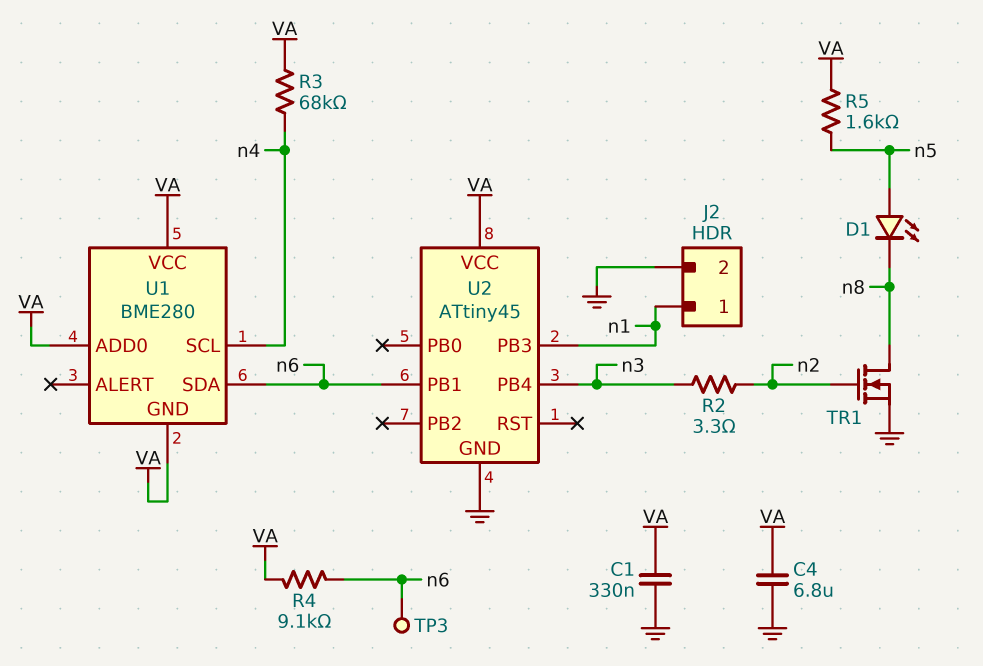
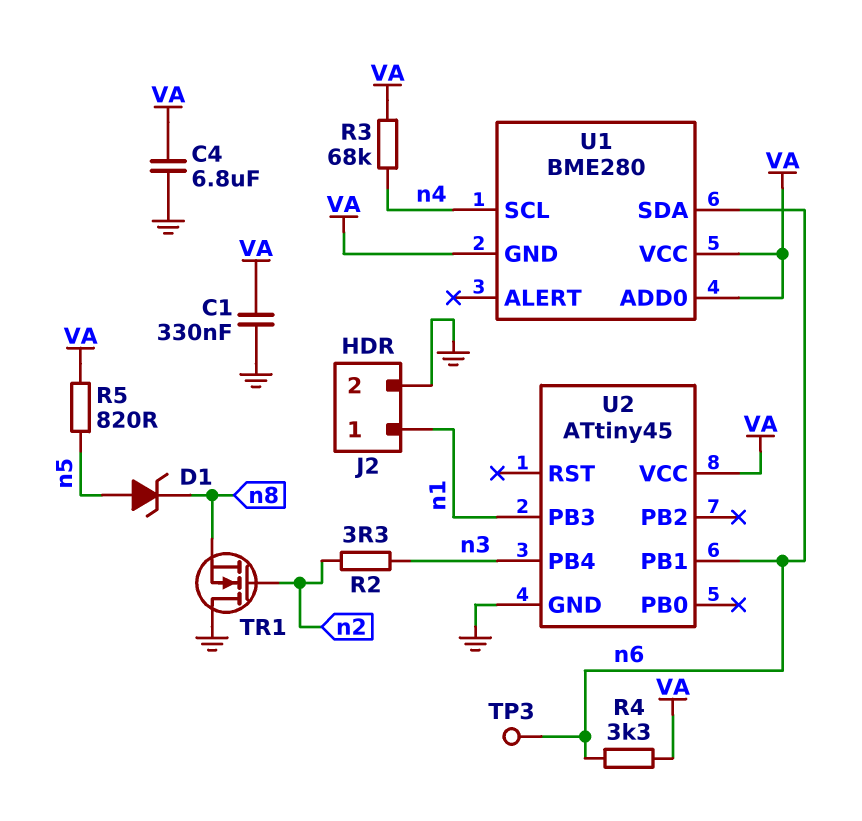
D1: LED (A n5, K n8) -> zener (A n5, K n8)
R4: 9.1k (VA, n6) -> 3.3k (VA, n6)
R5: 1.6k (VA, n5) -> 820 (VA, n5)
TR1: NMOS (G n2, D n8, S GND) -> NMOS (G n2, D GND, S n8)

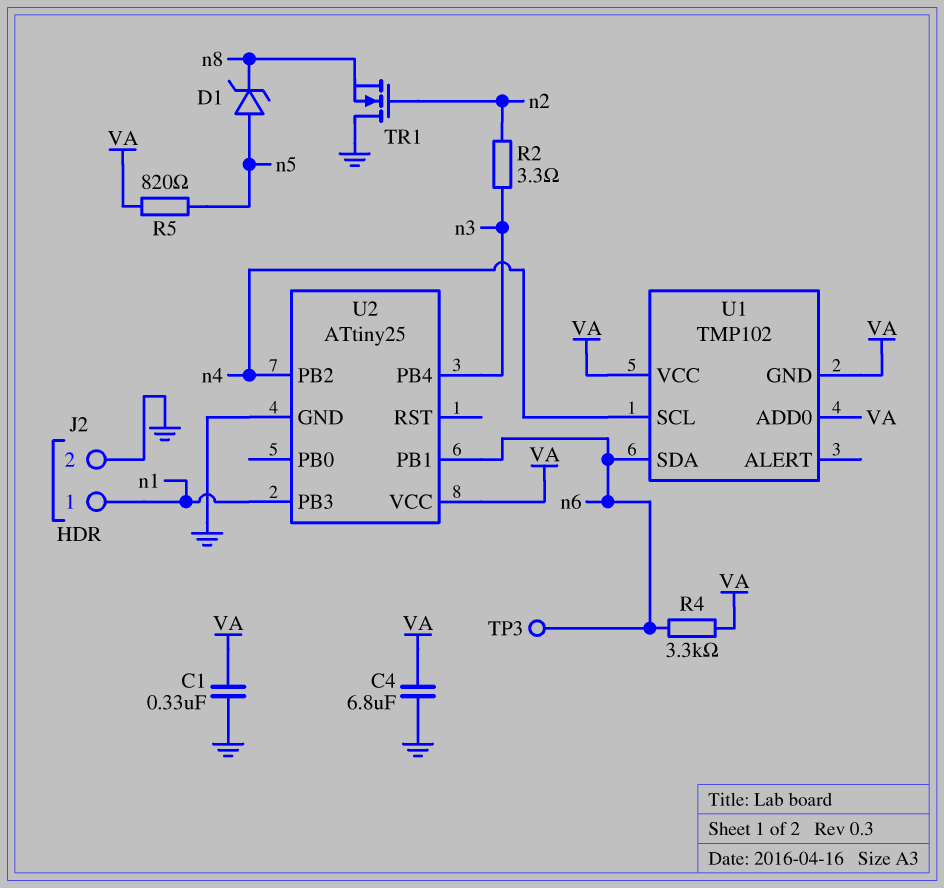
R3: 68k (VA, n4) -> none
U1: BME280 -> TMP102
U2: ATtiny45 -> ATtiny25
U2 pin PB2: none -> n4

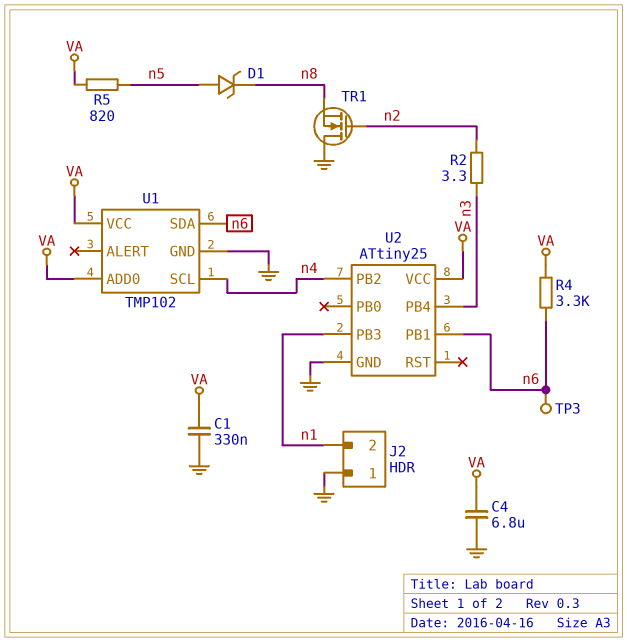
J2 pin 1: n1 -> GND
J2 pin 2: GND -> n1
U1 pin GND: VA -> GND

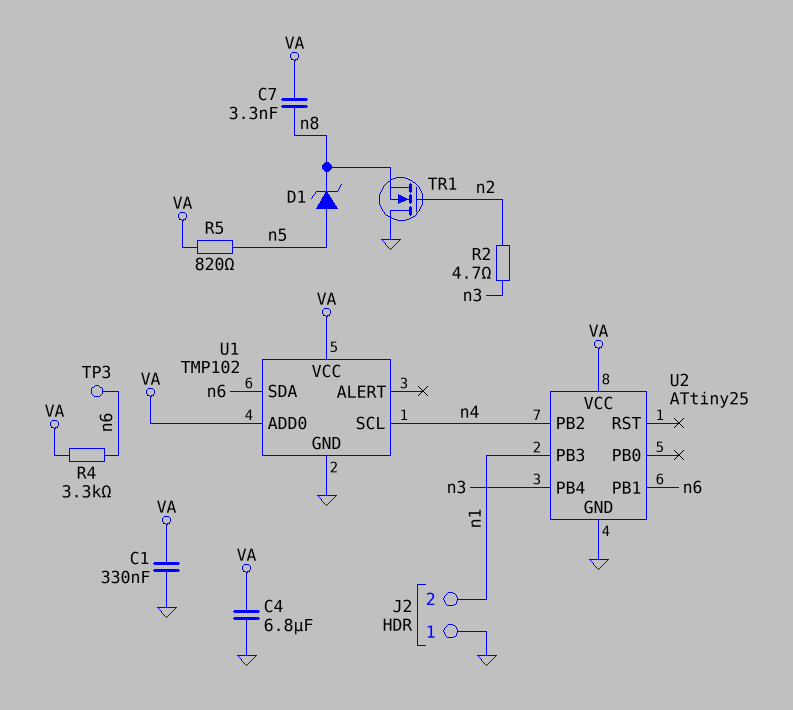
C7: none -> 3.3nF (VA, n8)
R2: 3.3 (n2, n3) -> 4.7 (n2, n3)

